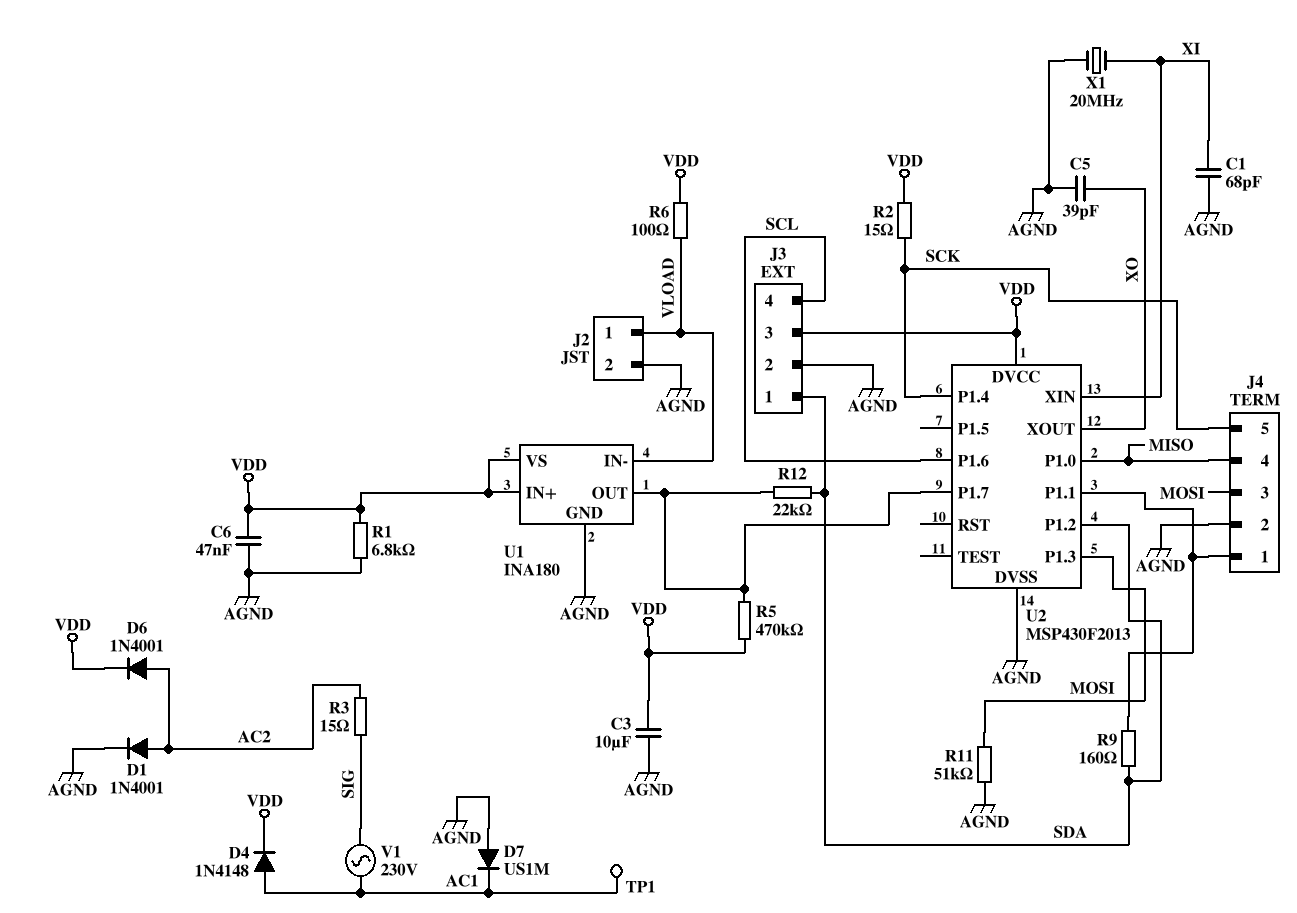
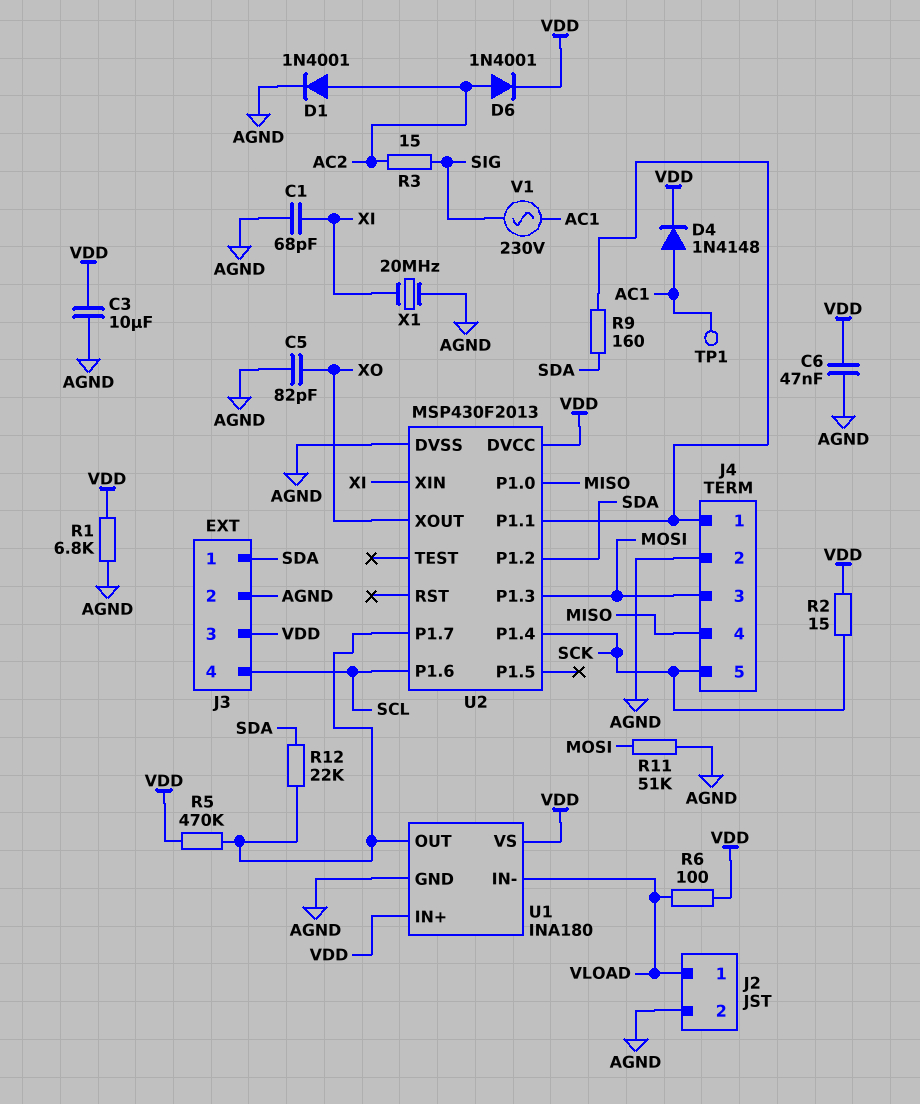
C5: 39pF (AGND, XO) -> 82pF (AGND, XO)
D7: diode US1M (A AGND, K AC1) -> none

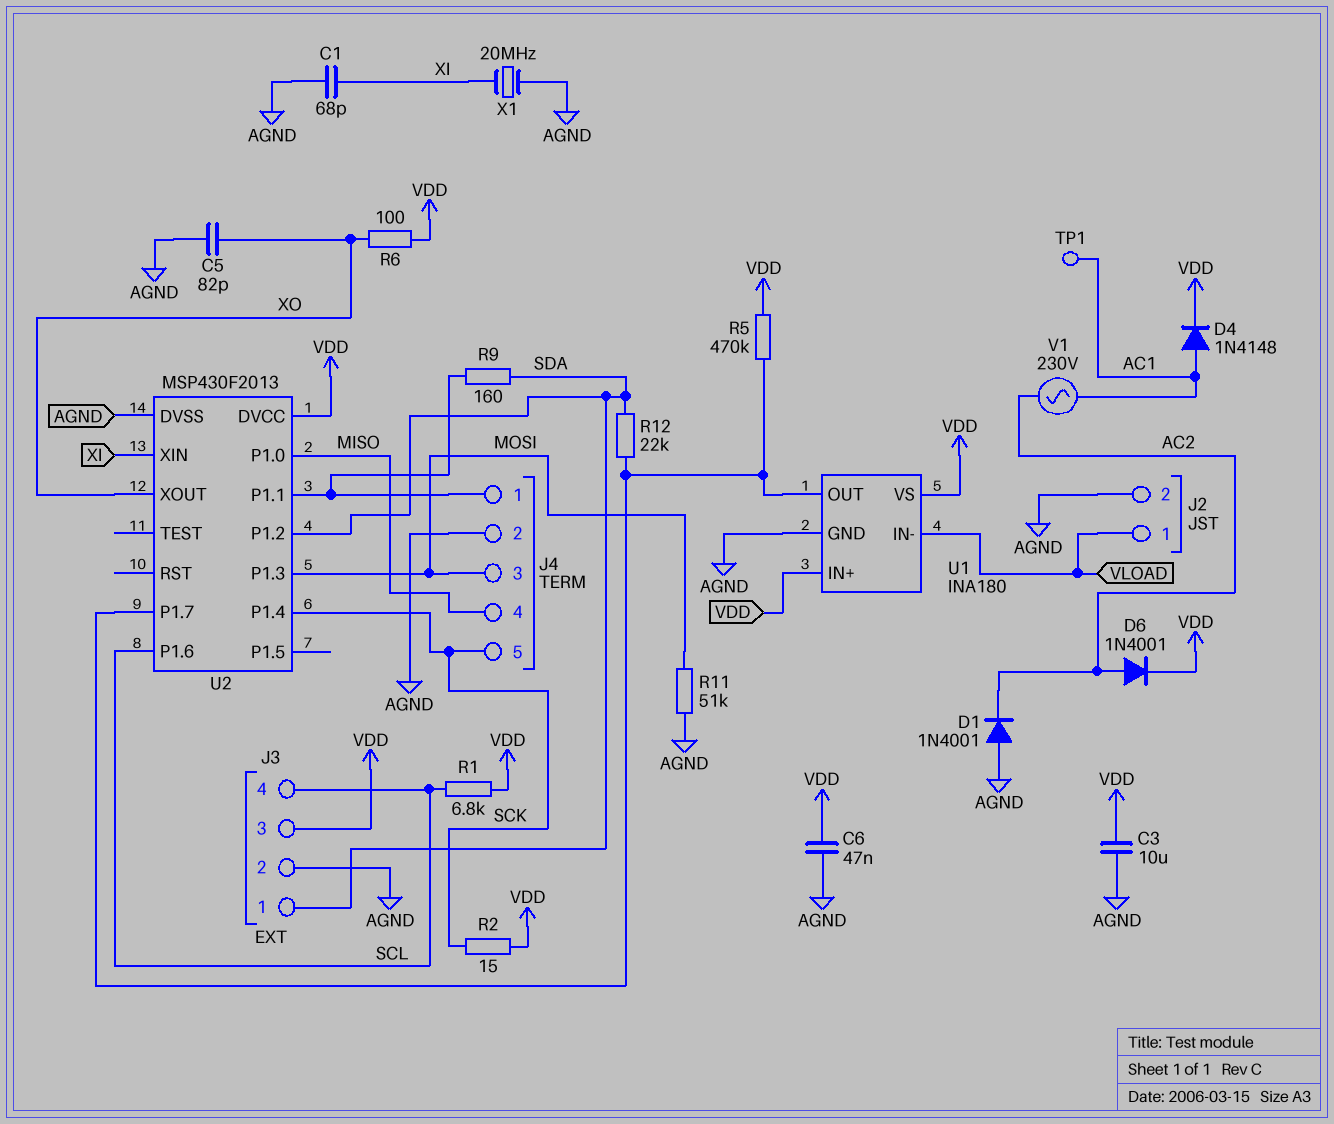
D1: diode 1N4001 (A AC2, K AGND) -> diode 1N4001 (A AGND, K AC2)
R1: 6.8k (AGND, VDD) -> 6.8k (SCL, VDD)
R3: 15 (AC2, SIG) -> none
R6: 100 (VDD, VLOAD) -> 100 (VDD, XO)
V1: AC 230V (AC1, SIG) -> AC 230V (AC1, AC2)

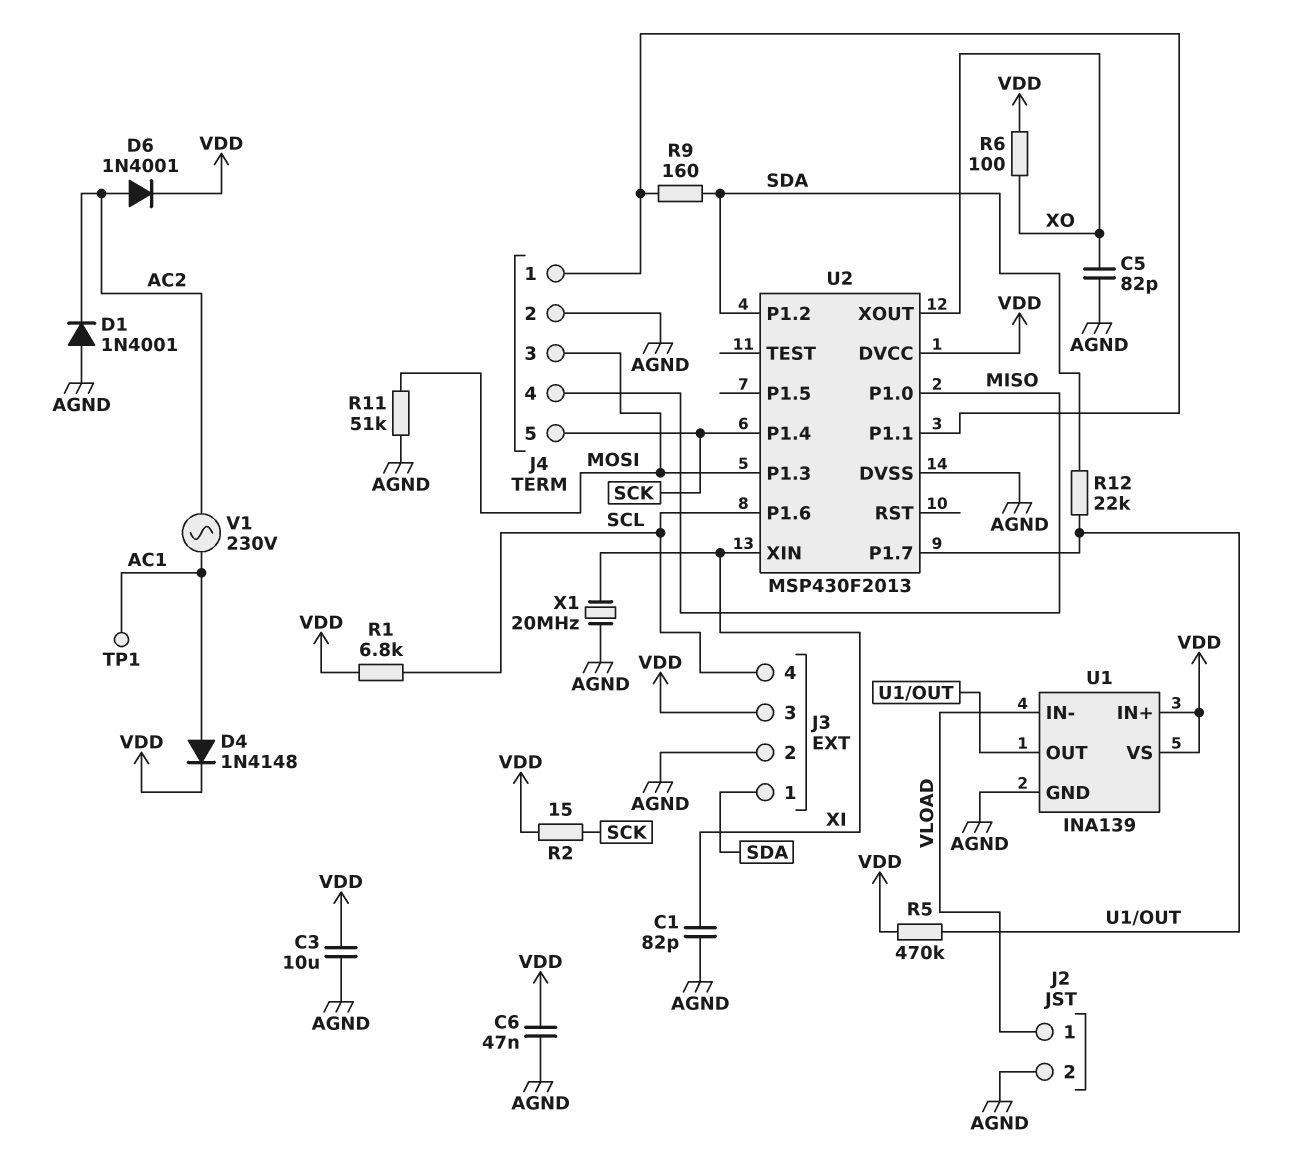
C1: 68pF (AGND, XI) -> 82pF (AGND, XI)
U1: INA180 -> INA139

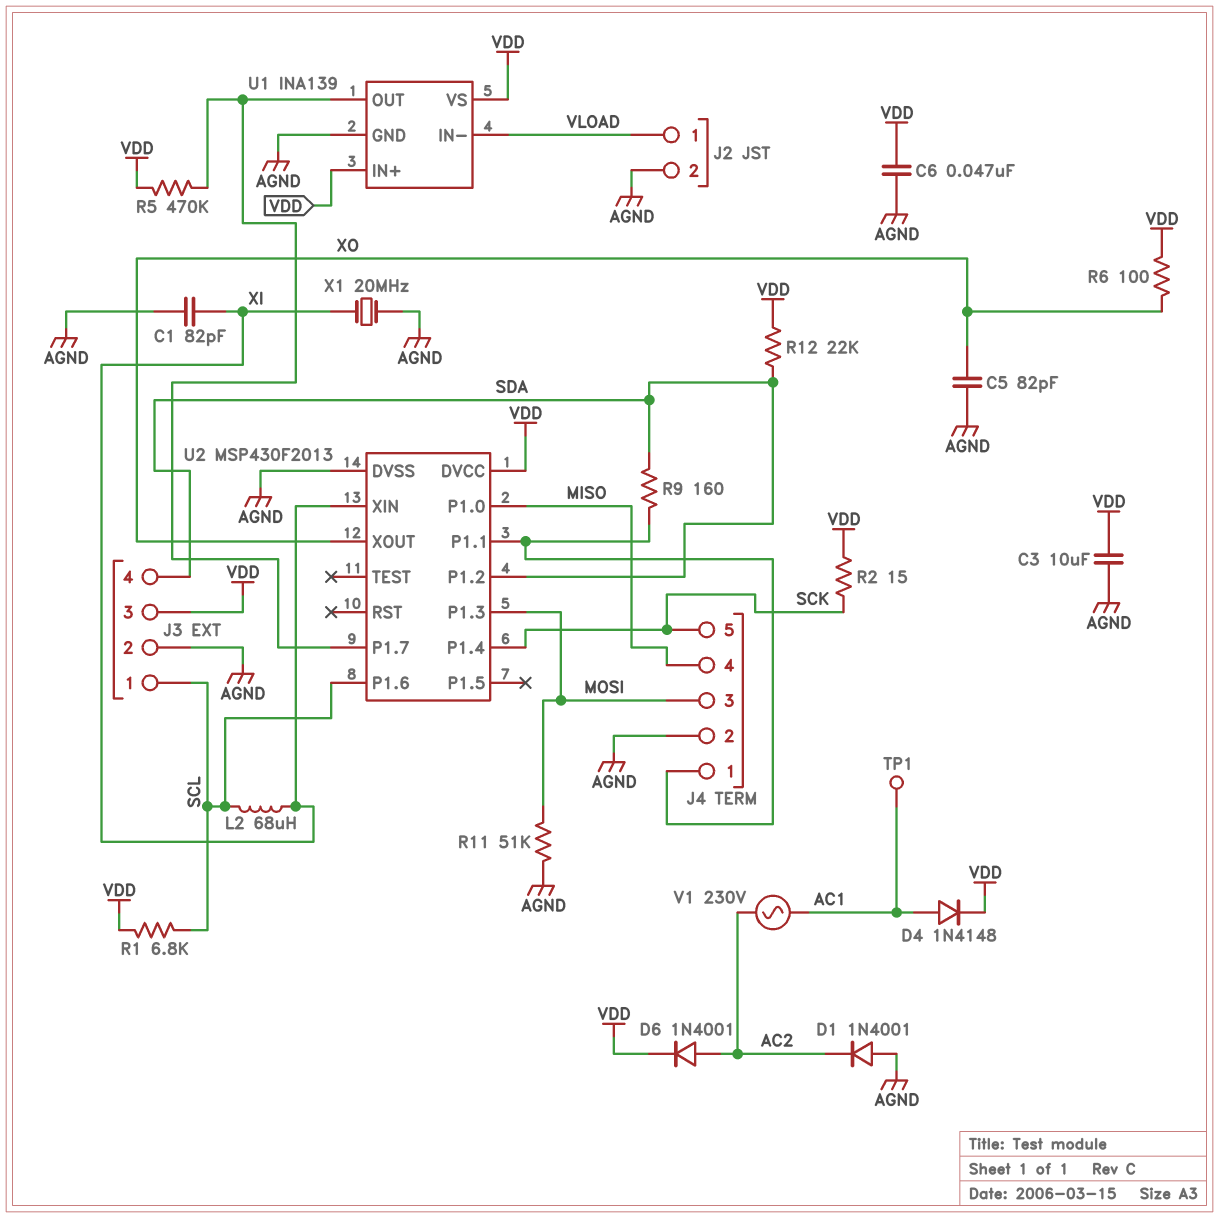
J3 pin 1: SDA -> SCL
J3 pin 4: SCL -> SDA
L2: none -> 68uH (SCL, XI)
R12: 22k (SDA, U1/OUT) -> 22k (SDA, VDD)

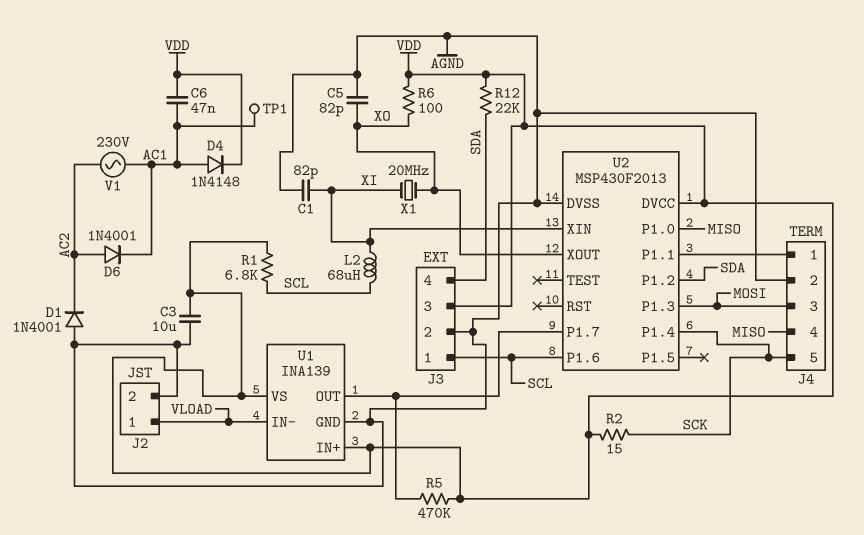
C6: 47nF (AGND, VDD) -> 47nF (AC1, VDD)
D6: diode 1N4001 (A AC2, K VDD) -> diode 1N4001 (A AC2, K AC1)
R9: 160 (J4/1, SDA) -> none
R11: 51k (AGND, MOSI) -> none
X1: 20MHz (AGND, XI) -> 20MHz (XI, XO)

